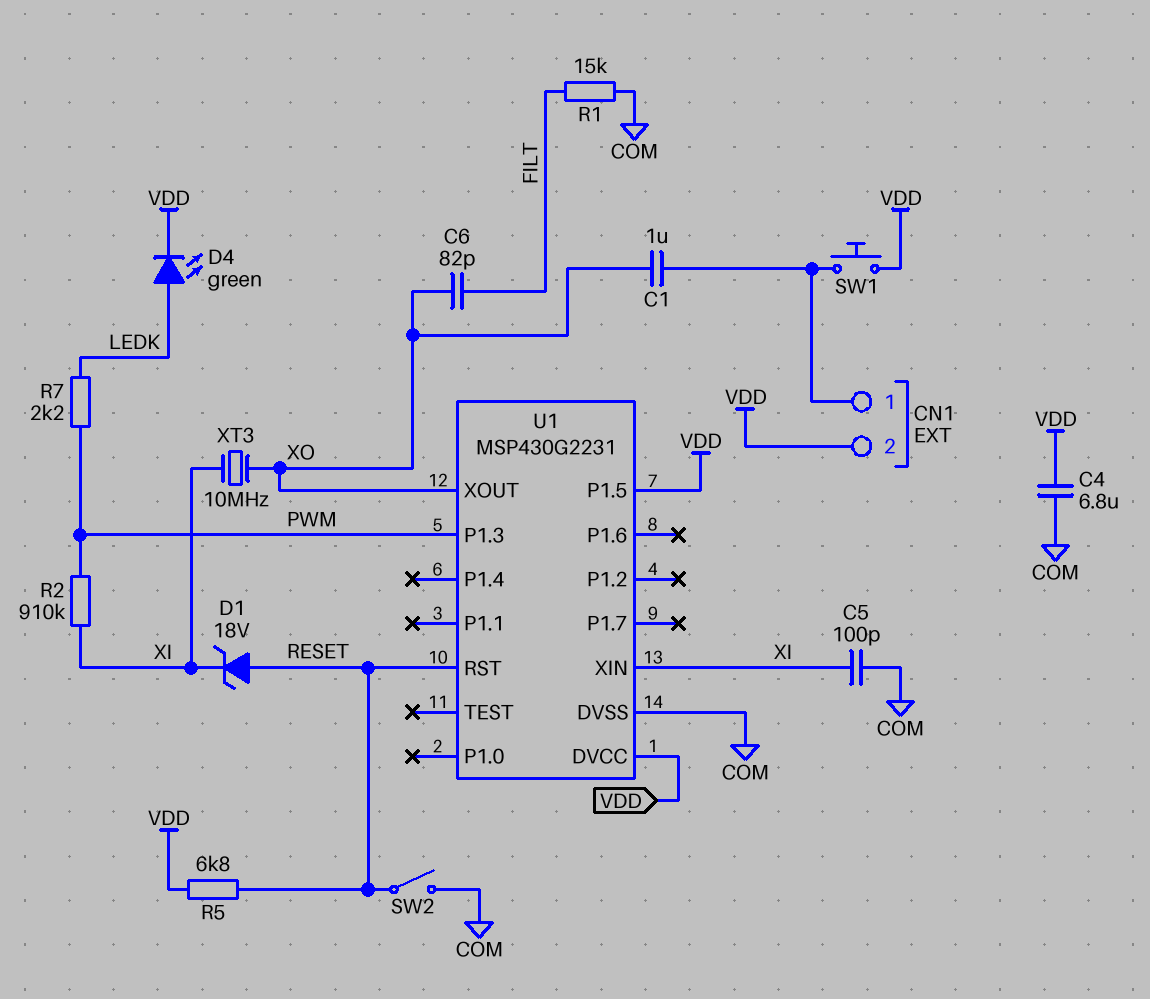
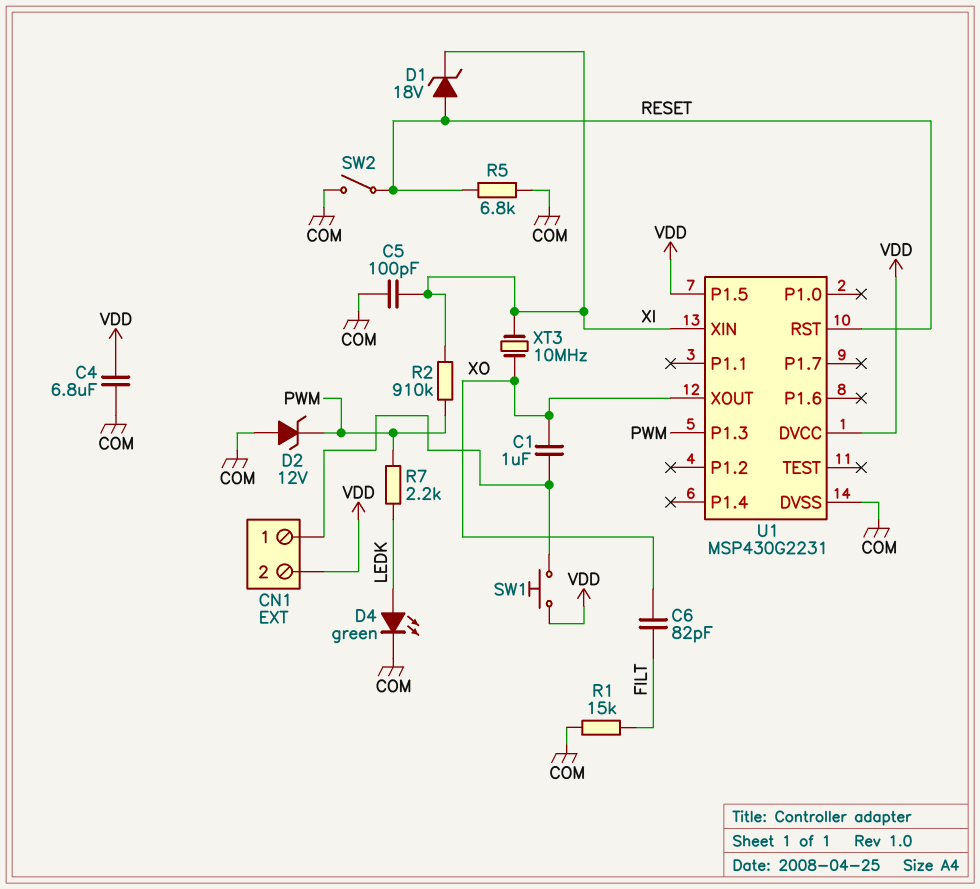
D2: none -> zener 12V (A COM, K PWM)
D4: LED green (A LEDK, K VDD) -> LED green (A LEDK, K COM)
R5: 6.8k (RESET, VDD) -> 6.8k (COM, RESET)

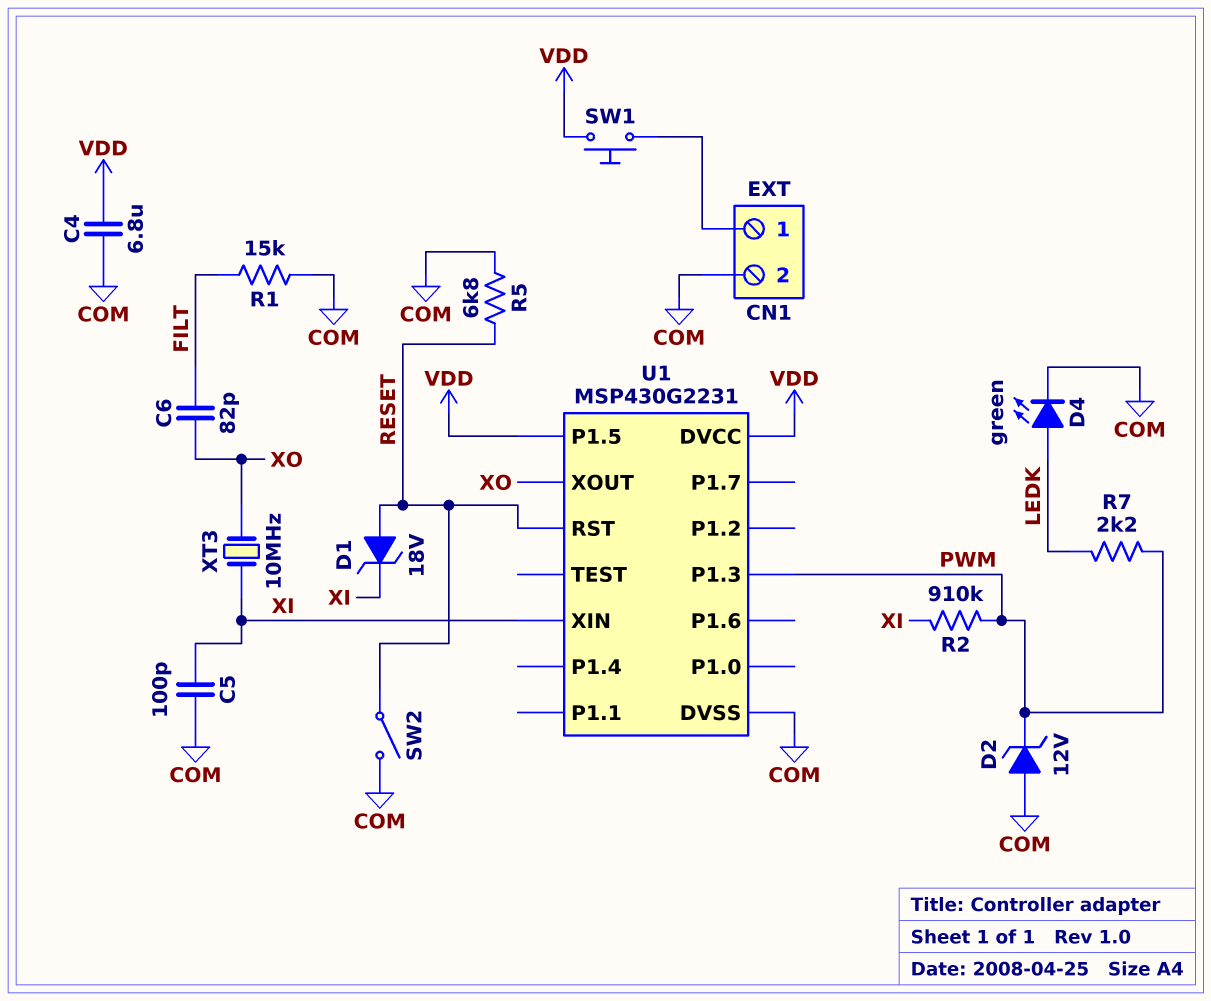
C1: 1uF (CN1/1, XO) -> none
CN1 pin 2: VDD -> COM

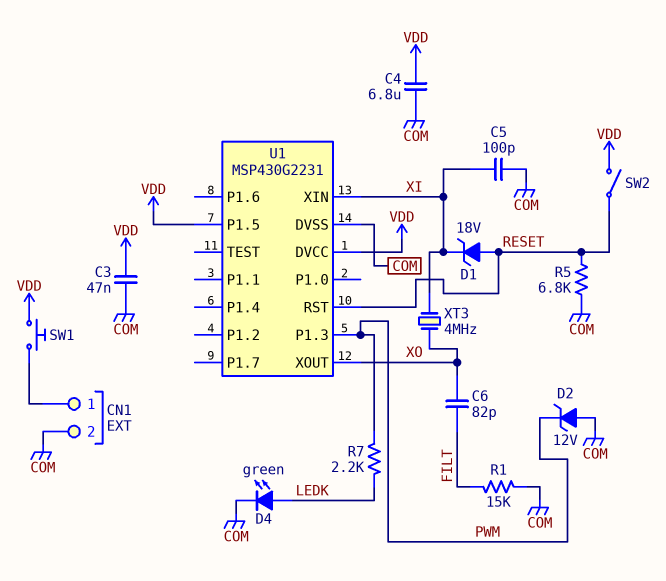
C3: none -> 47nF (COM, VDD)
R2: 910k (PWM, XI) -> none
SW2: switch (COM, RESET) -> switch (RESET, VDD)
XT3: 10MHz (XI, XO) -> 4MHz (XI, XO)

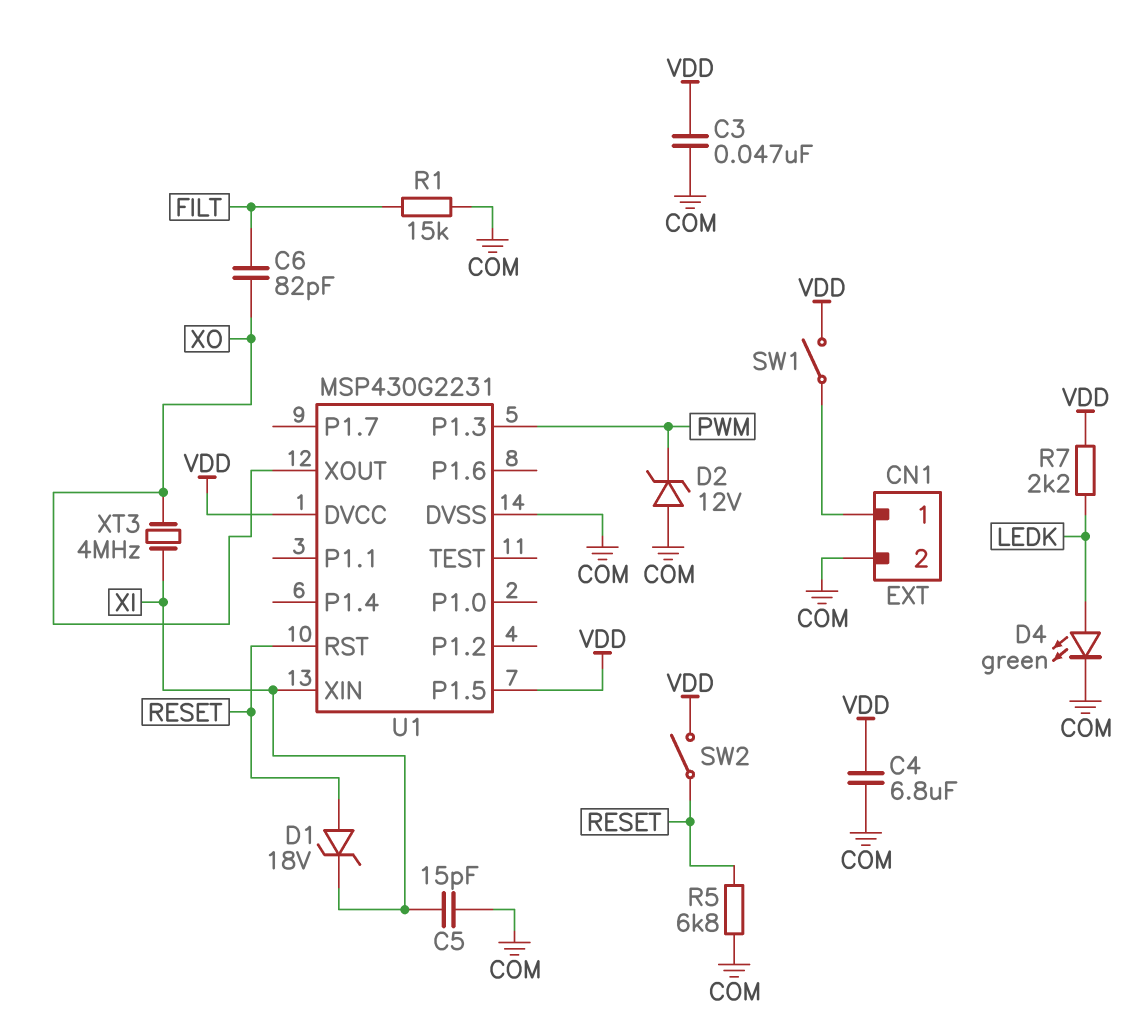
C5: 100pF (COM, XI) -> 15pF (COM, XI)
R7: 2.2k (LEDK, PWM) -> 2.2k (LEDK, VDD)
SW1: button (CN1/1, VDD) -> switch (CN1/1, VDD)

